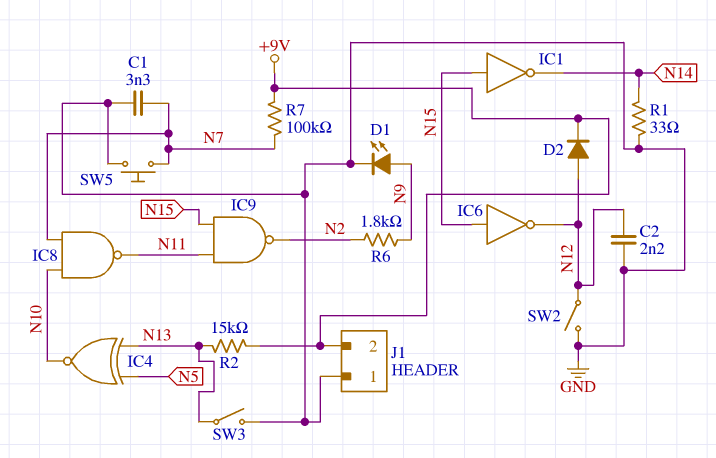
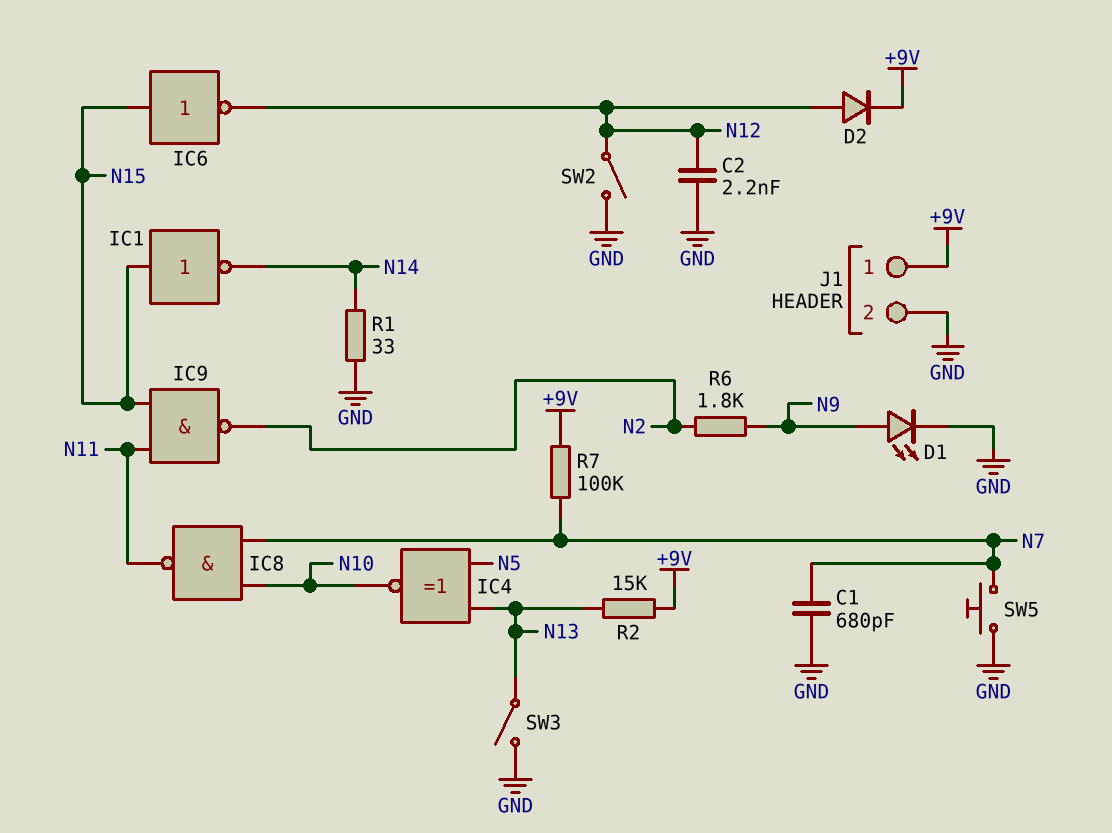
C1: 3.3nF (GND, N7) -> 680pF (GND, N7)
J1 pin 1: GND -> +9V
J1 pin 2: +9V -> GND

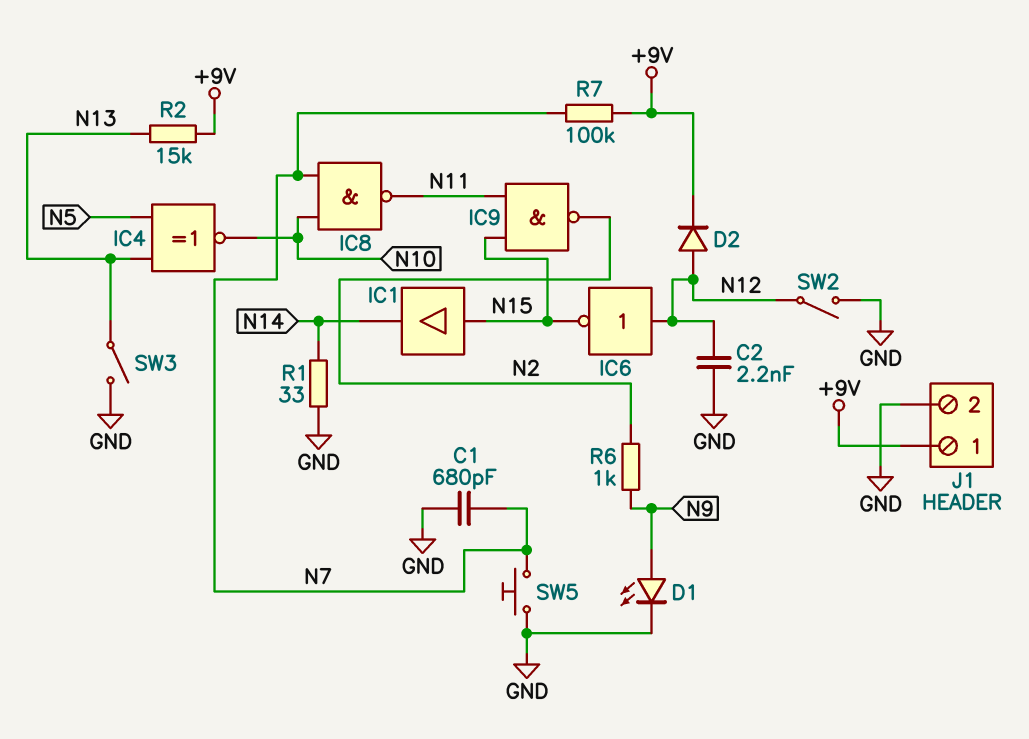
IC1: NOT (in N15, out N14) -> buffer (in N15, out N14)
IC6: NOT (in N15, out N12) -> NOT (in N12, out N15)
R6: 1.8k (N2, N9) -> 1k (N2, N9)

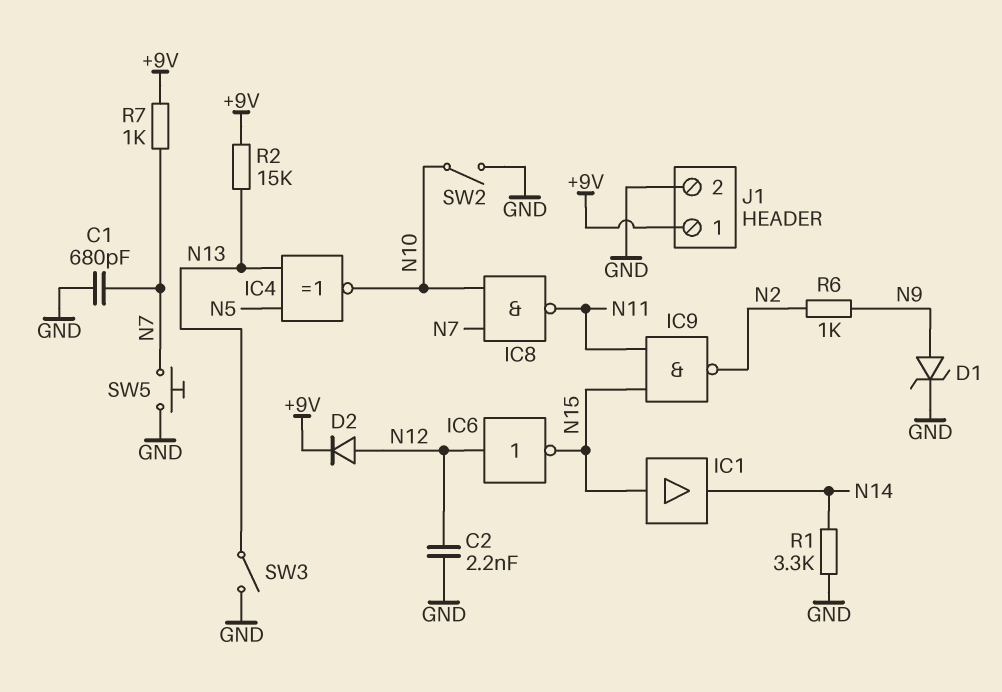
D1: LED (A N9, K GND) -> zener (A N9, K GND)
R1: 33 (GND, N14) -> 3.3k (GND, N14)
R7: 100k (+9V, N7) -> 1k (+9V, N7)
SW2: switch (GND, N12) -> switch (GND, N10)

